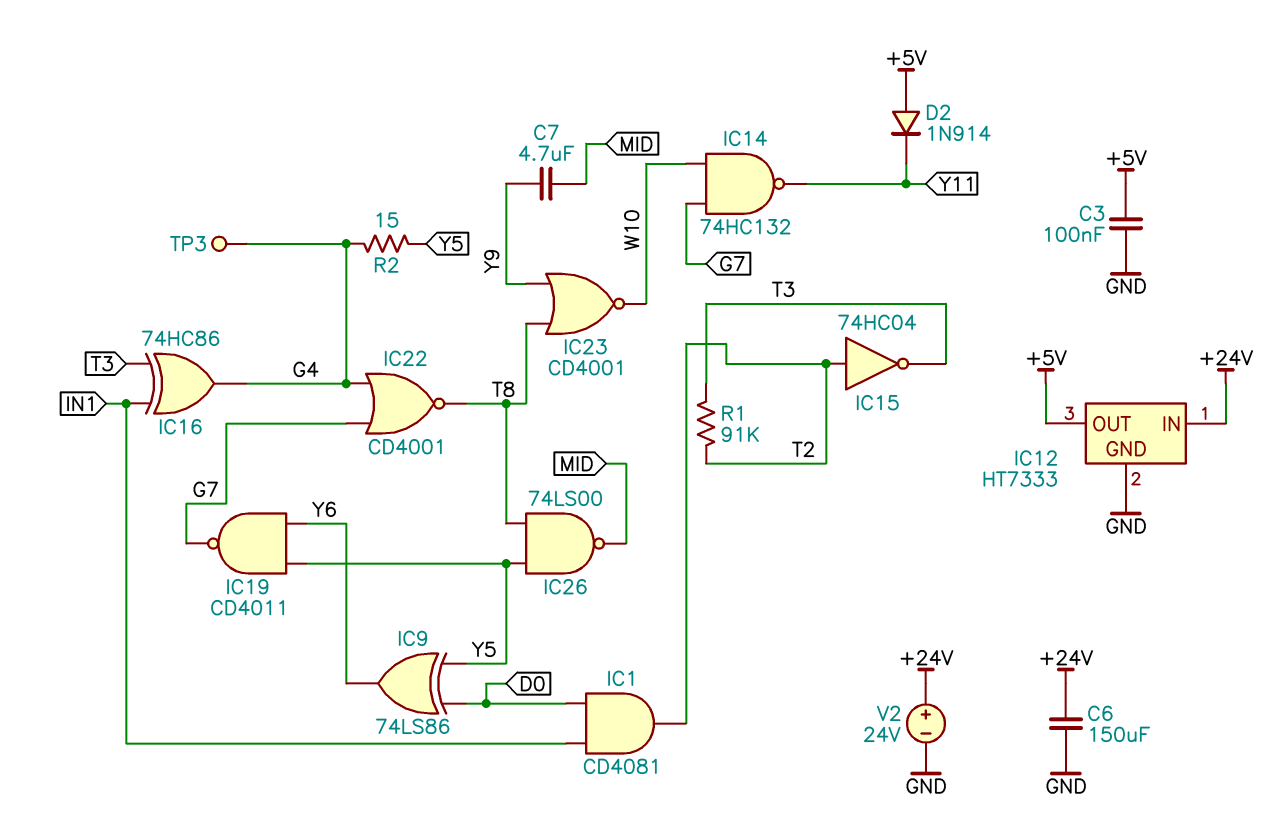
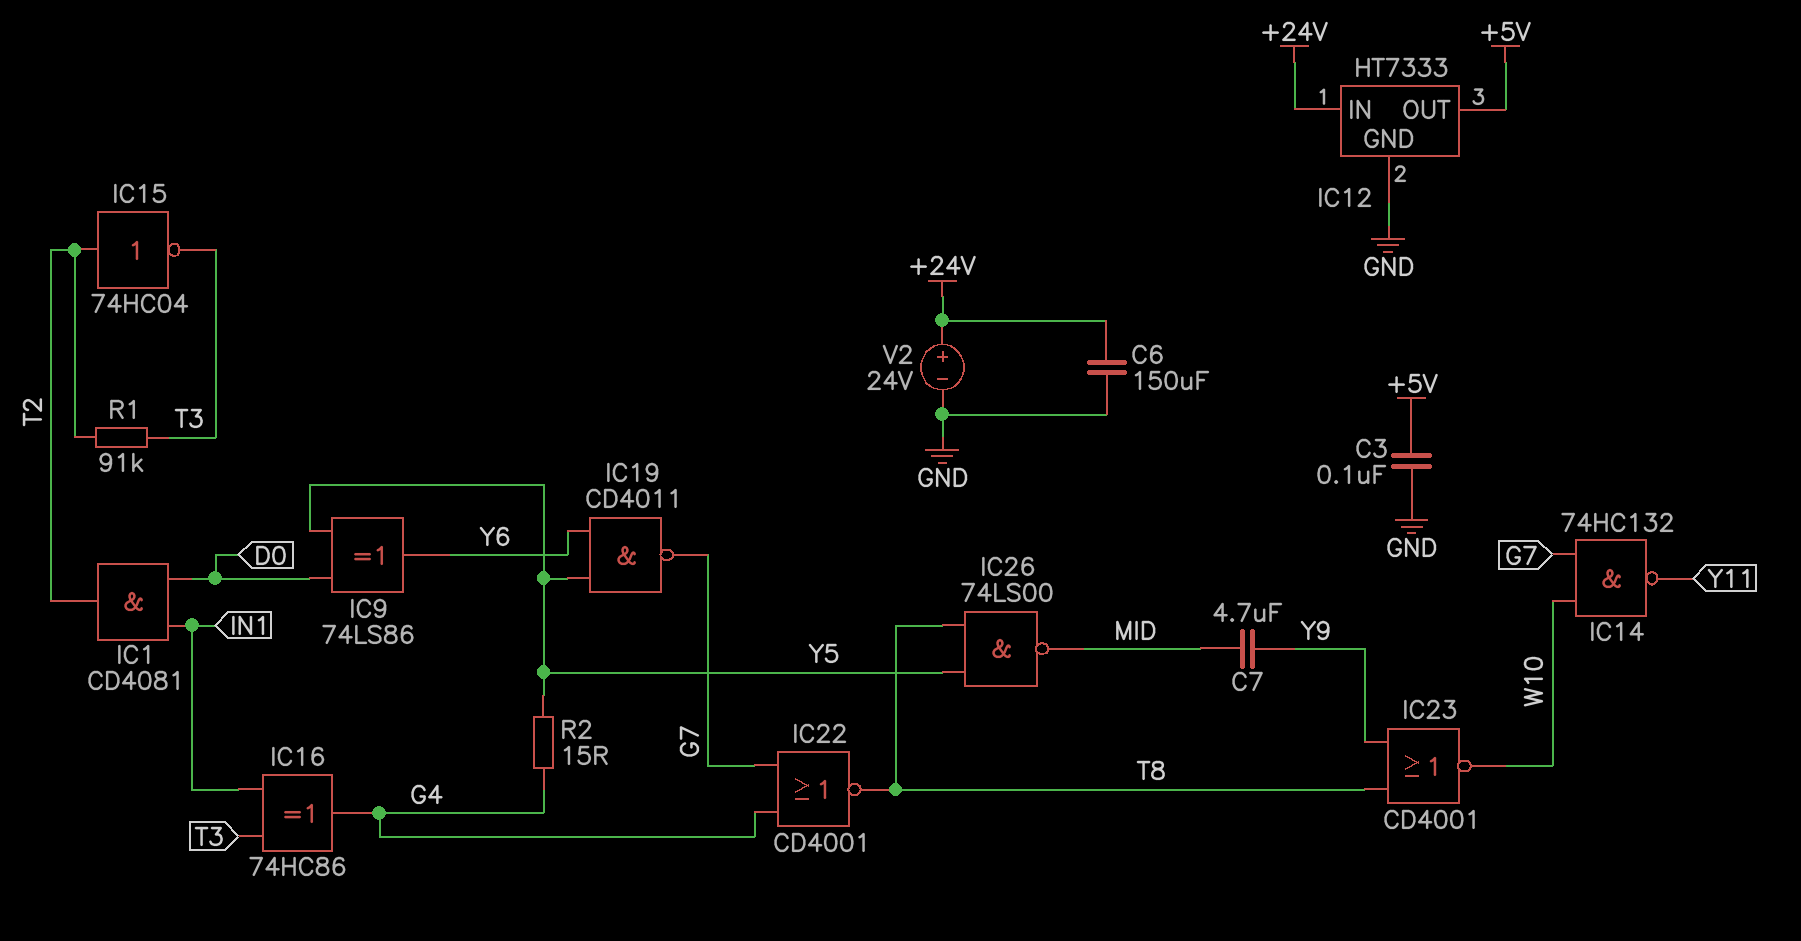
D2: diode 1N914 (A +5V, K Y11) -> none
TP3: test point (G4) -> none

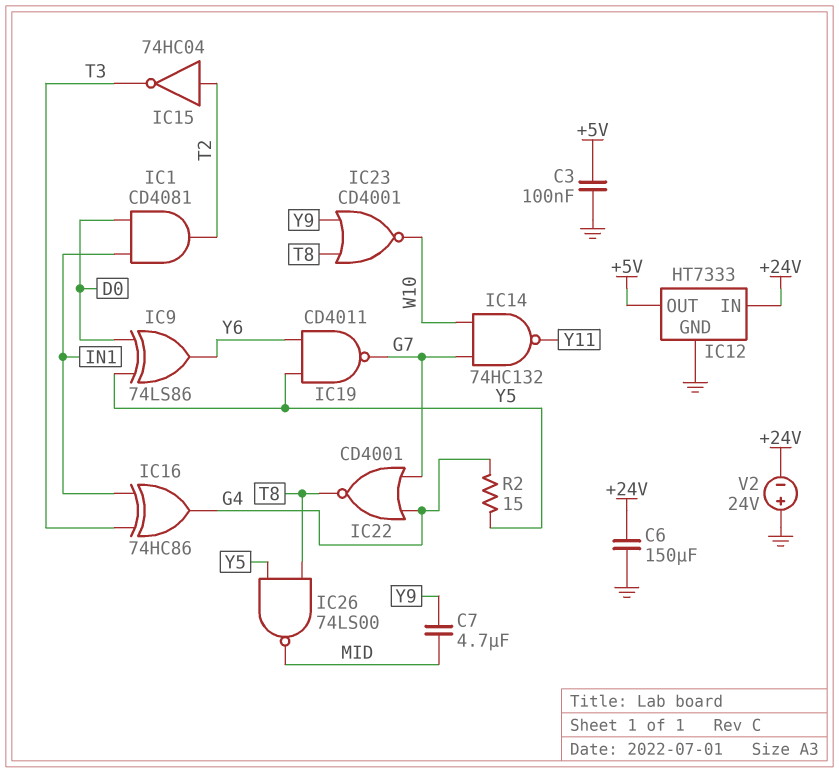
R1: 91k (T2, T3) -> none
V2: 24V (plus +24V, minus GND) -> 24V (plus GND, minus +24V)

